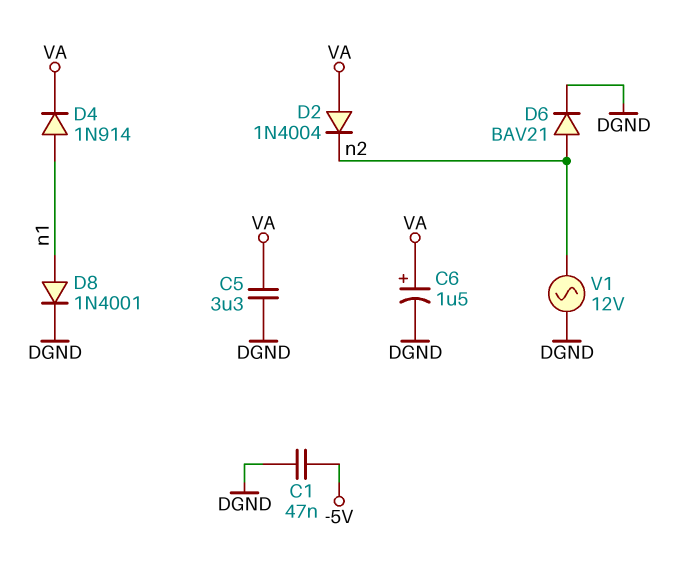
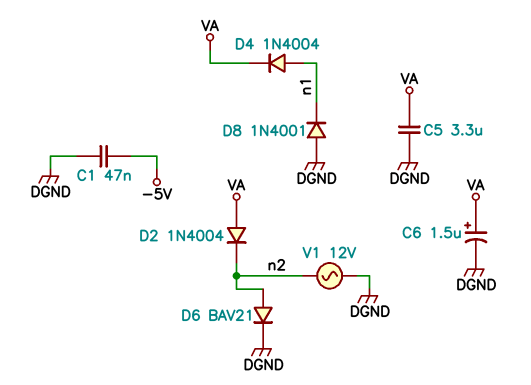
D4: diode 1N914 (A n1, K VA) -> diode 1N4004 (A n1, K VA)
D8: diode 1N4001 (A n1, K DGND) -> diode 1N4001 (A DGND, K n1)

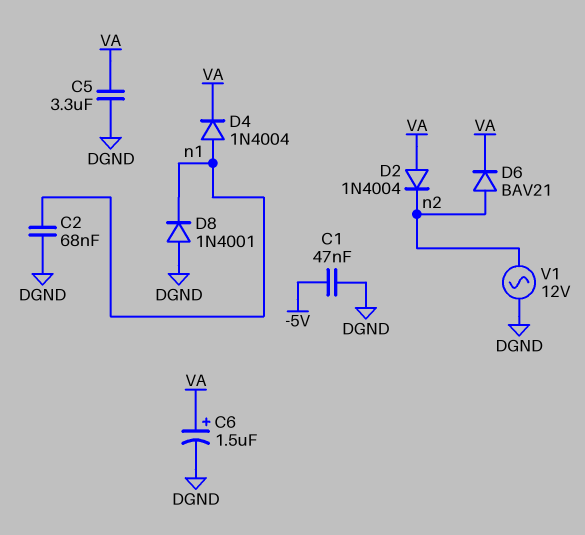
C2: none -> 68nF (DGND, n1)
D6: diode BAV21 (A n2, K DGND) -> diode BAV21 (A n2, K VA)

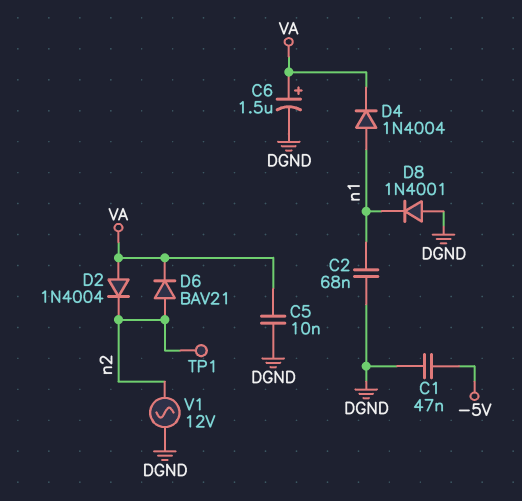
C5: 3.3uF (DGND, VA) -> 10nF (DGND, VA)
TP1: none -> test point (n2)

